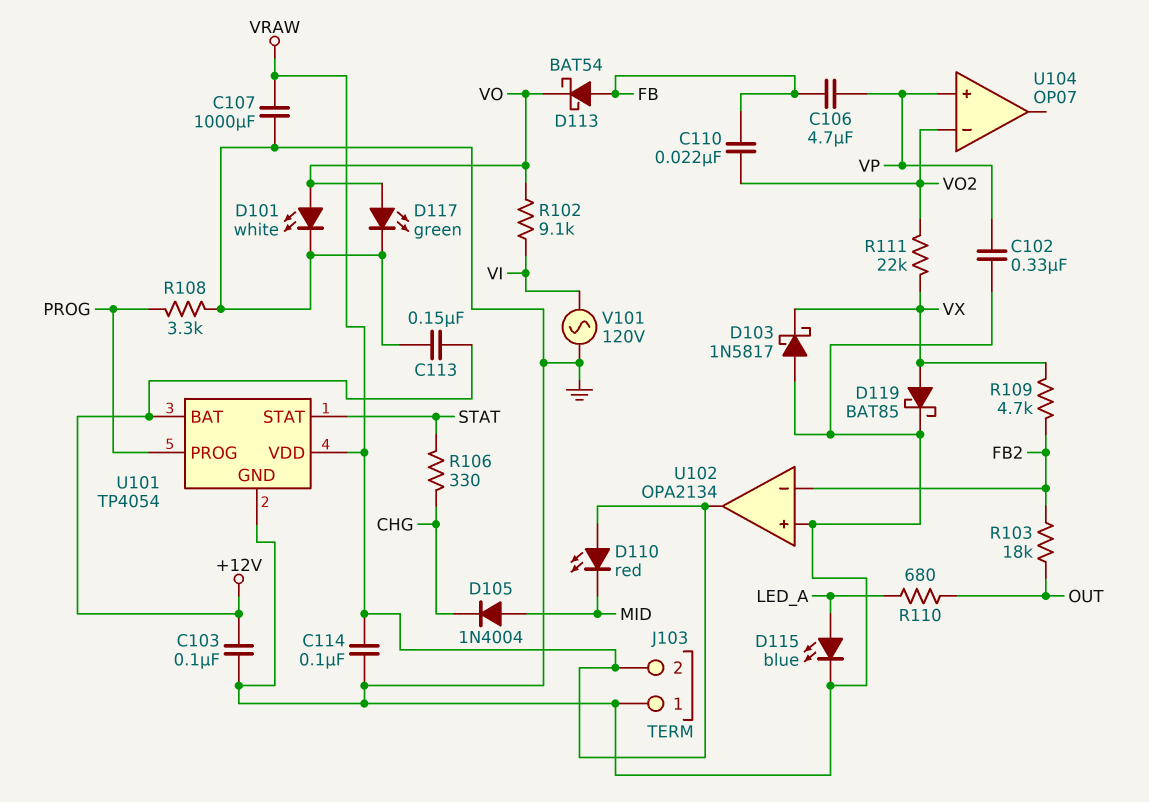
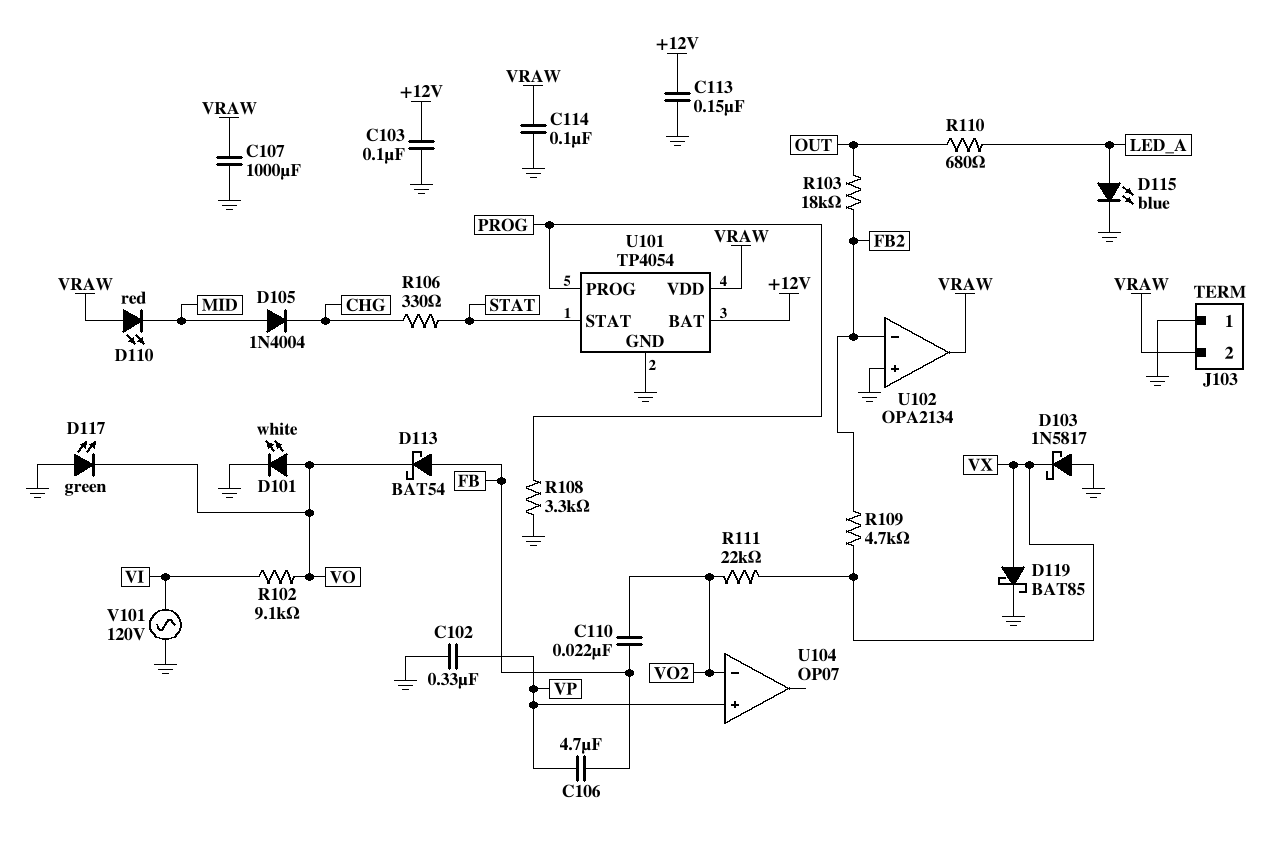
D117: LED green (A VO, K GND) -> LED green (A GND, K VO)

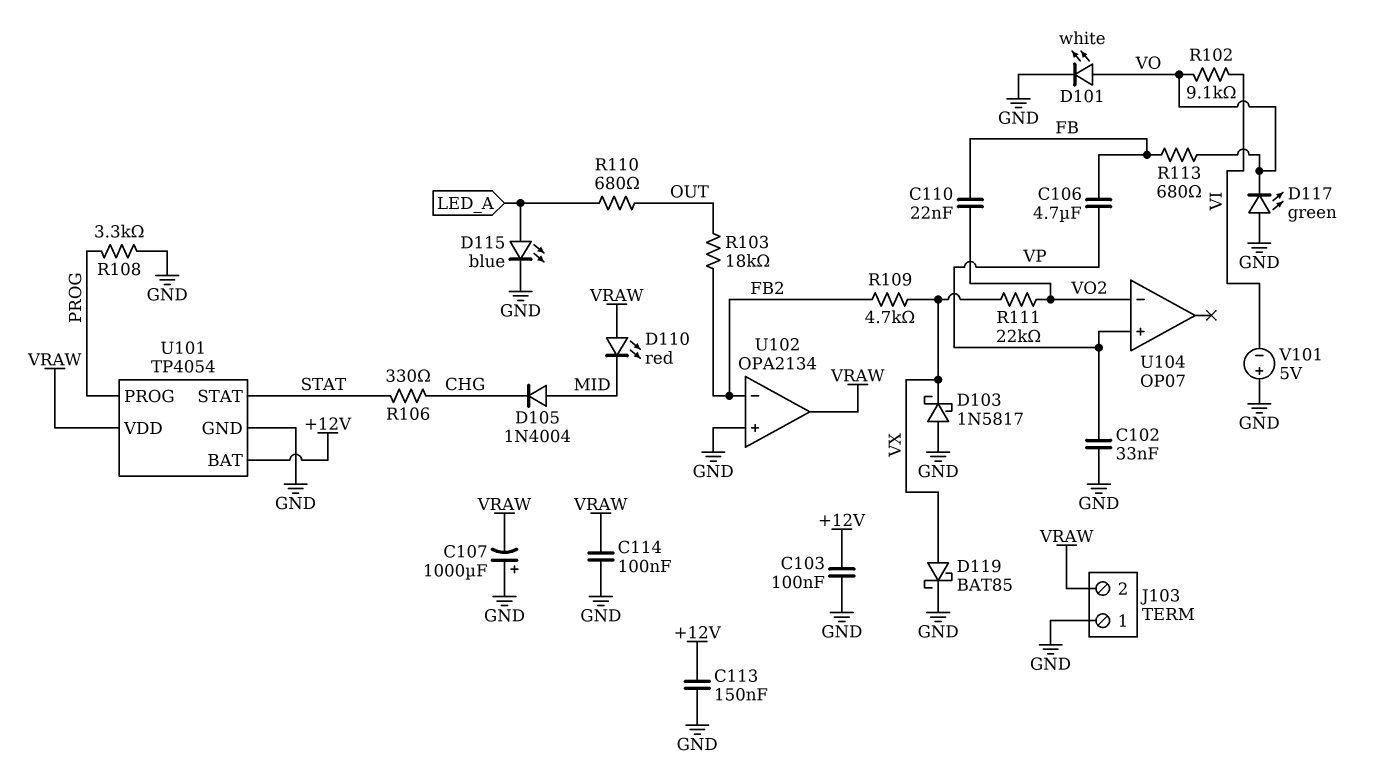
C102: 330nF (GND, VP) -> 33nF (GND, VP)
C107: 1000uF (GND, VRAW) -> 1000uF (plus GND, minus VRAW)
D113: schottky BAT54 (A FB, K VO) -> none
R113: none -> 680 (FB, VO)
V101: AC 120V (GND, VI) -> 5V (plus GND, minus VI)

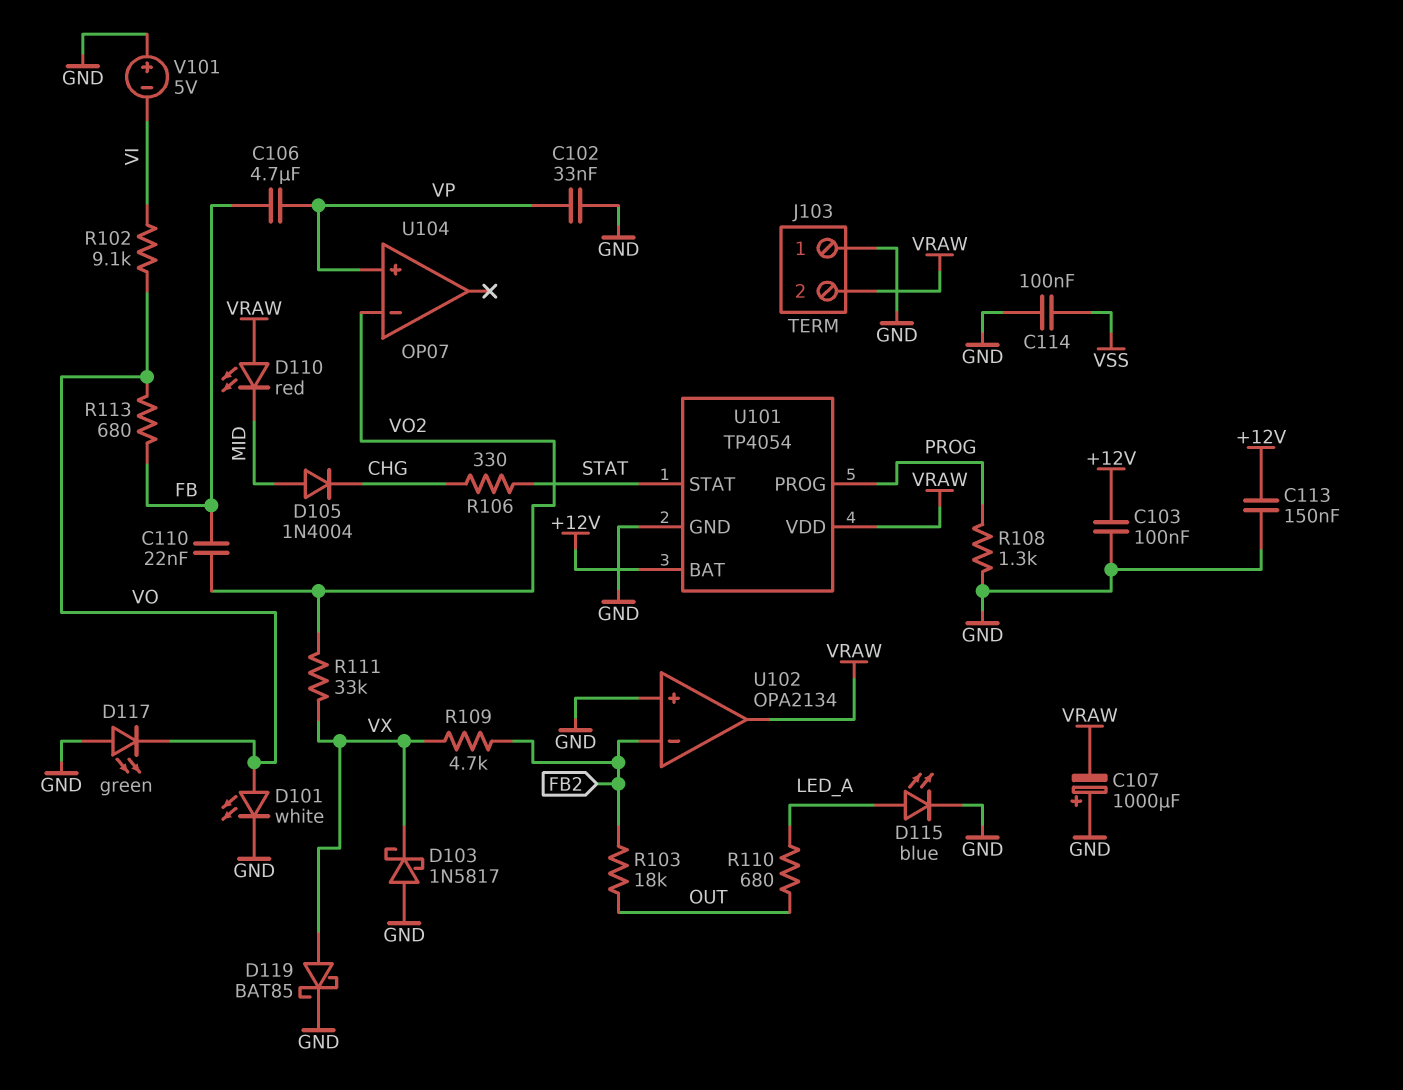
C114: 100nF (GND, VRAW) -> 100nF (GND, VSS)
R108: 3.3k (GND, PROG) -> 1.3k (GND, PROG)
R111: 22k (VO2, VX) -> 33k (VO2, VX)

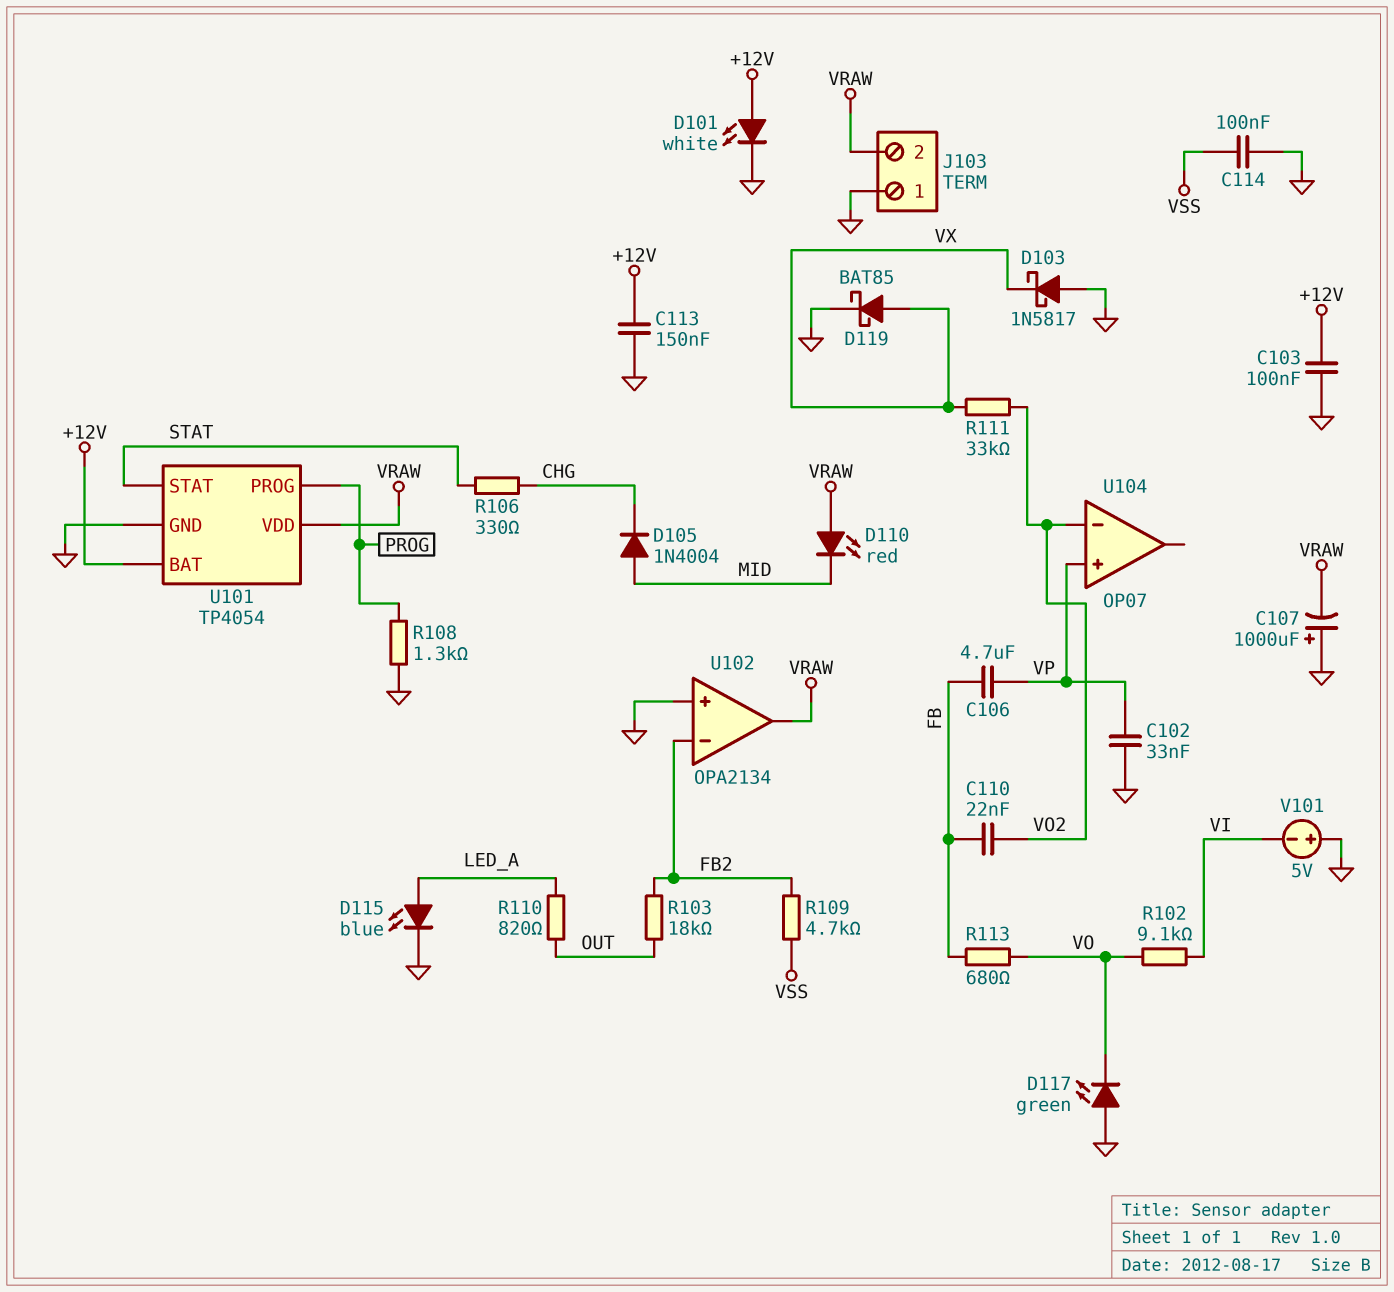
D101: LED white (A VO, K GND) -> LED white (A +12V, K GND)
R109: 4.7k (FB2, VX) -> 4.7k (FB2, VSS)
R110: 680 (LED_A, OUT) -> 820 (LED_A, OUT)

